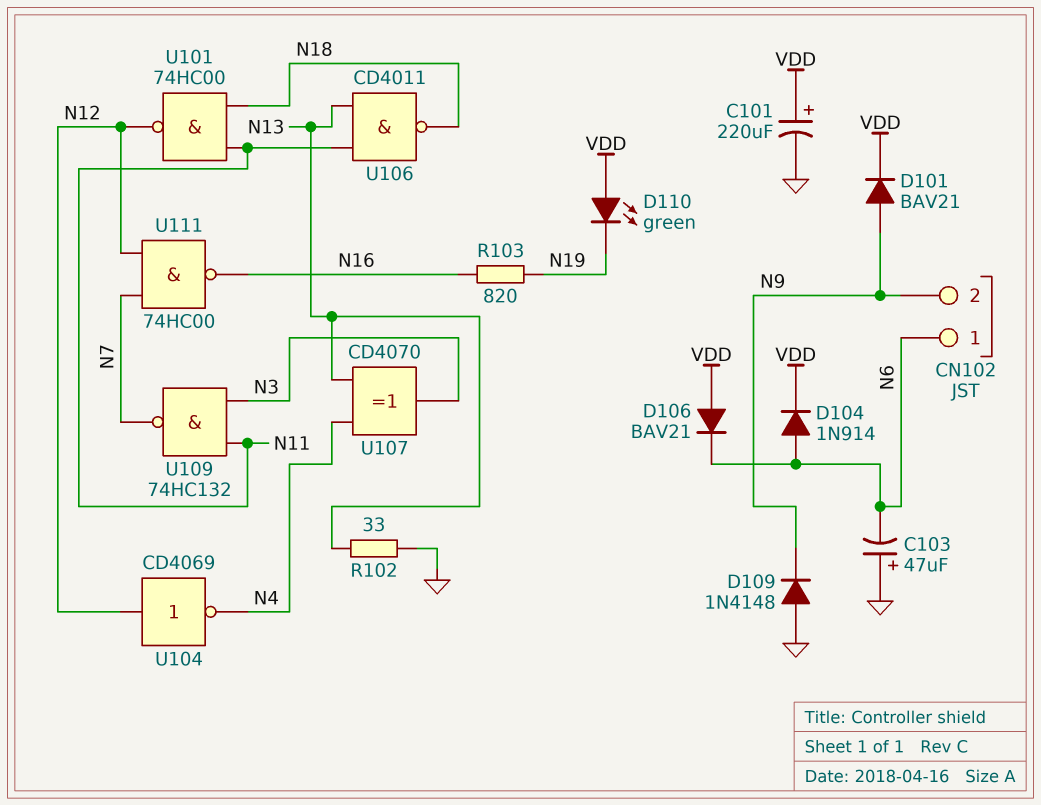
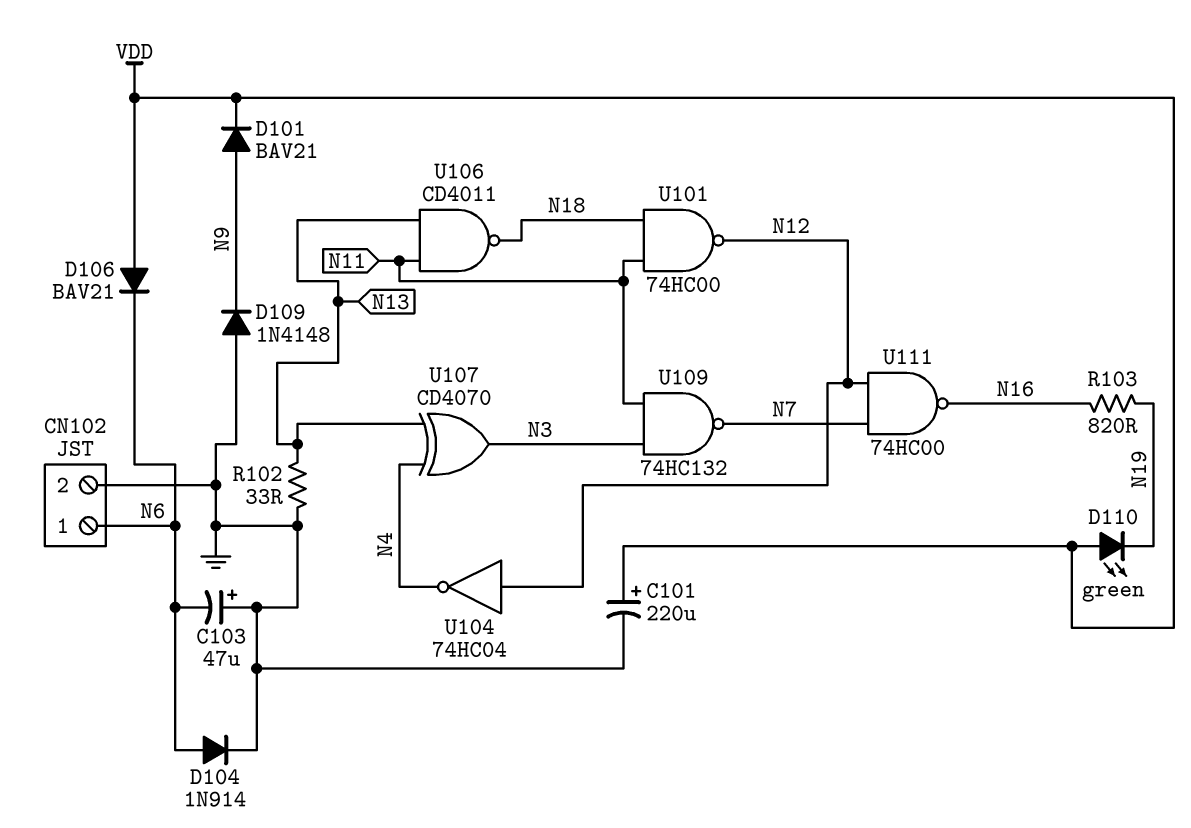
CN102 pin 2: N9 -> GND
D104: diode 1N914 (A N6, K VDD) -> diode 1N914 (A N6, K GND)
U104: NOT CD4069 (in N12, out N4) -> NOT 74HC04 (in N12, out N4)

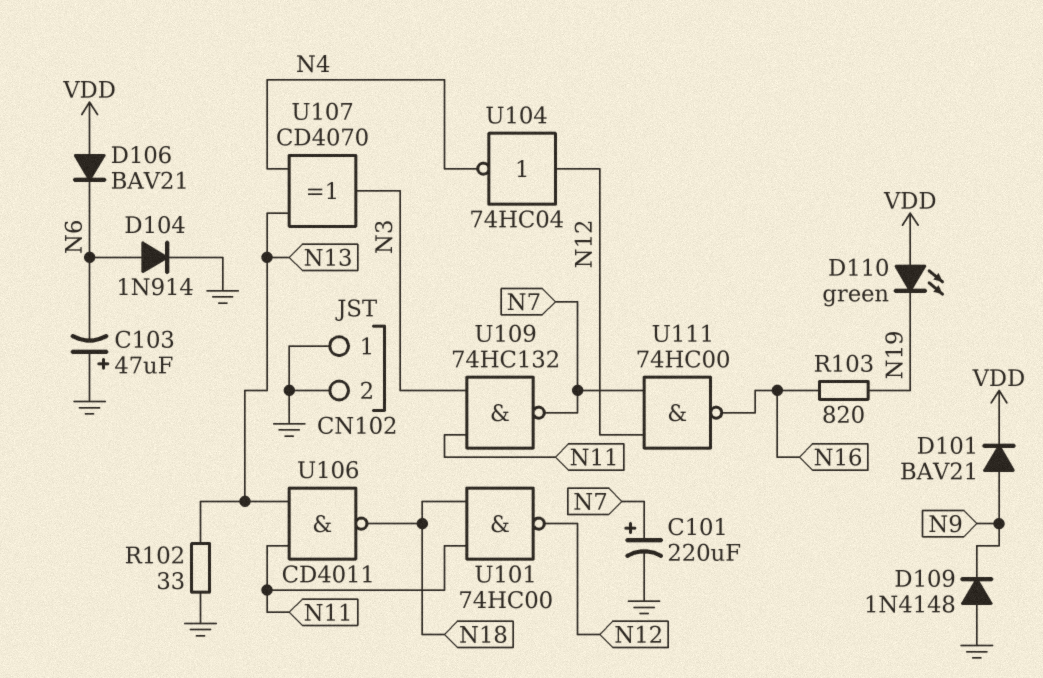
C101: 220uF (plus VDD, minus GND) -> 220uF (plus N7, minus GND)
CN102 pin 1: N6 -> GND

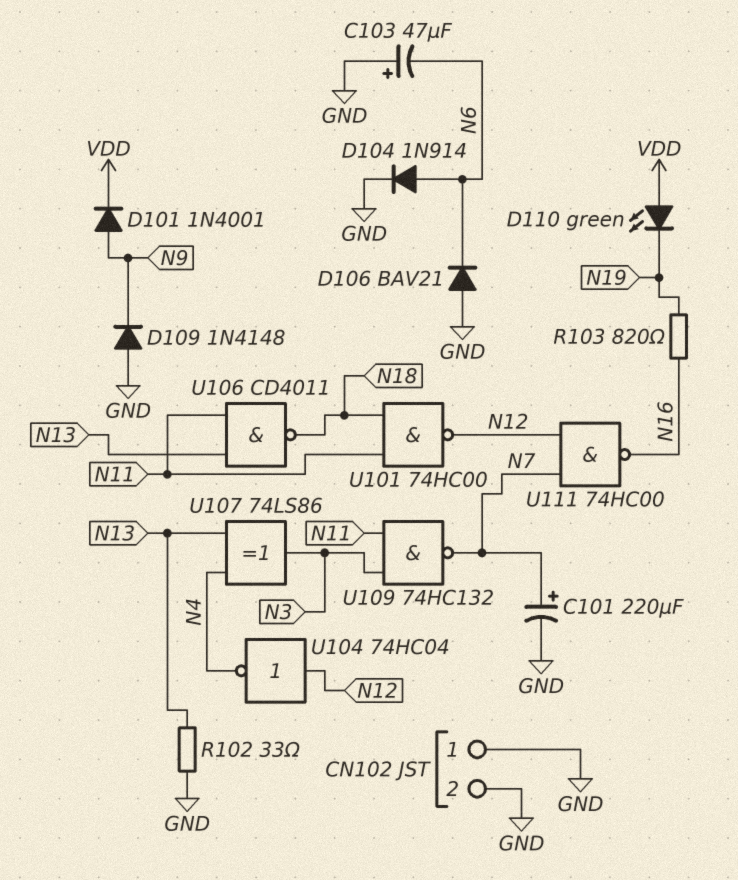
D101: diode BAV21 (A N9, K VDD) -> diode 1N4001 (A N9, K VDD)
D106: diode BAV21 (A VDD, K N6) -> diode BAV21 (A GND, K N6)
U107: XOR CD4070 (in N4, in N13, out N3) -> XOR 74LS86 (in N4, in N13, out N3)

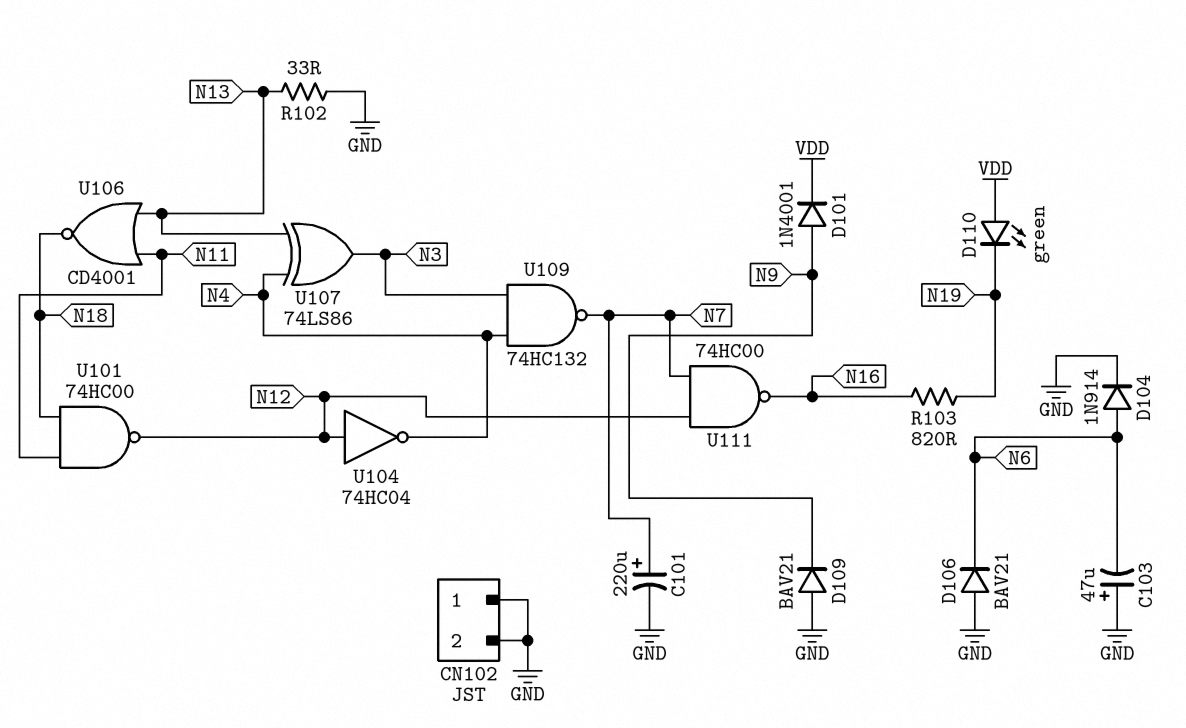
D109: diode 1N4148 (A GND, K N9) -> diode BAV21 (A GND, K N9)
U106: NAND CD4011 (in N11, in N13, out N18) -> NOR CD4001 (in N11, in N13, out N18)
U109: NAND 74HC132 (in N3, in N11, out N7) -> NAND 74HC132 (in N3, in N4, out N7)

